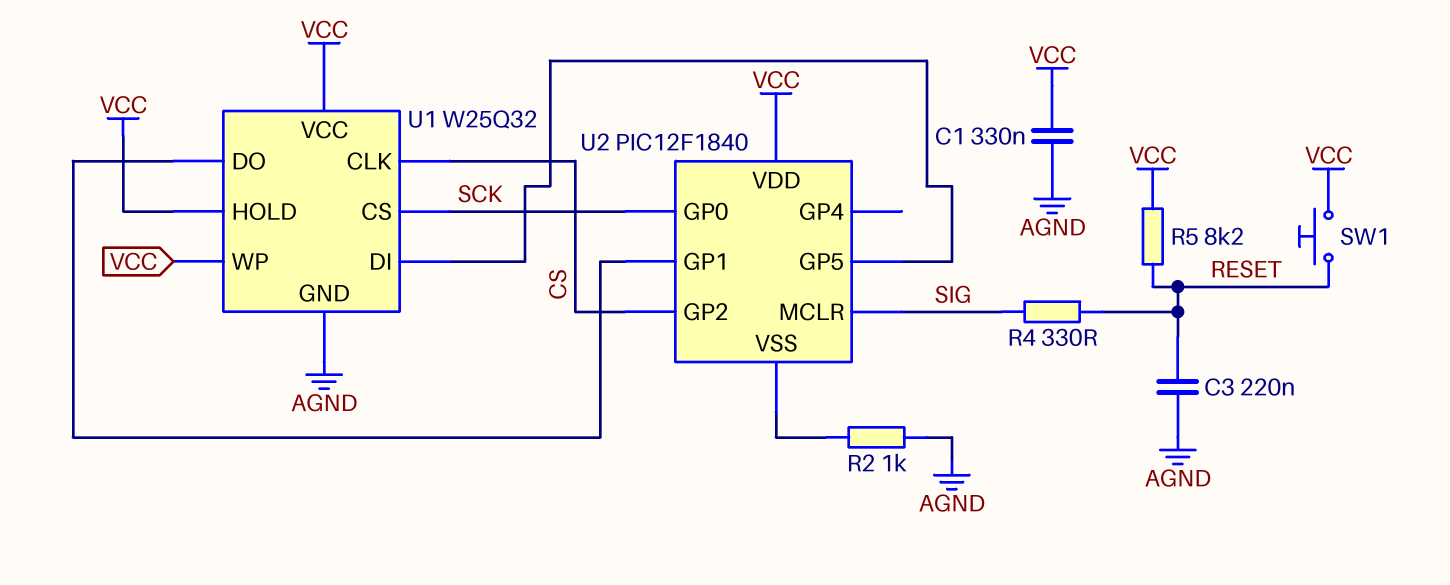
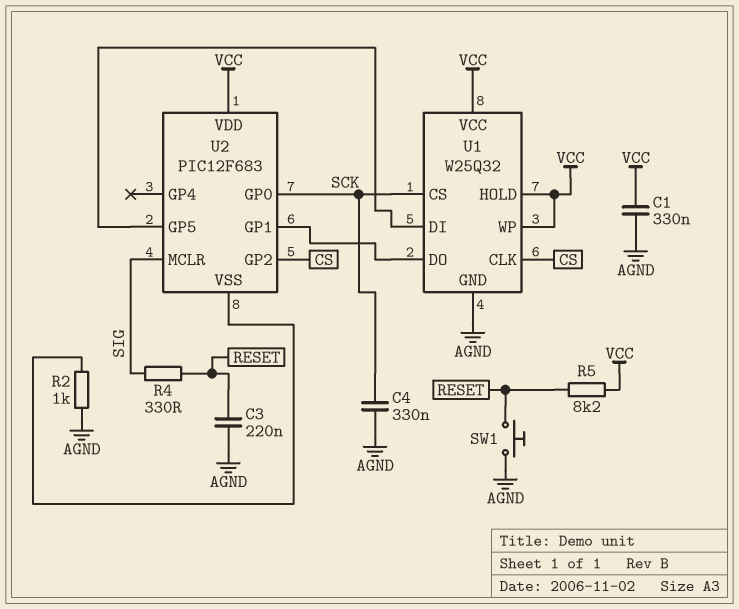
C4: none -> 330nF (AGND, SCK)
SW1: button (RESET, VCC) -> button (AGND, RESET)
U2: PIC12F1840 -> PIC12F683

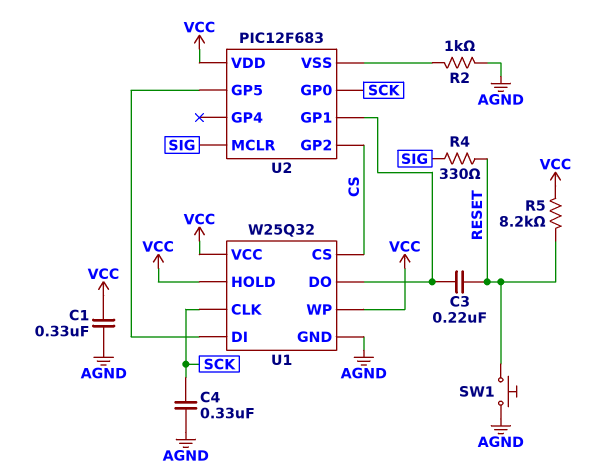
C3: 220nF (AGND, RESET) -> 220nF (RESET, U1/DO)
U1 pin CLK: CS -> SCK
U1 pin CS: SCK -> CS

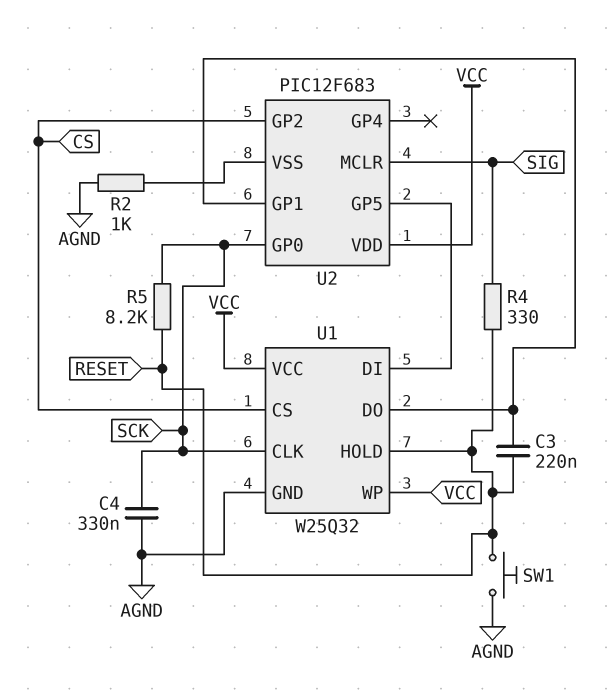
C1: 330nF (AGND, VCC) -> none
R5: 8.2k (RESET, VCC) -> 8.2k (RESET, SCK)
U1 pin HOLD: VCC -> RESET

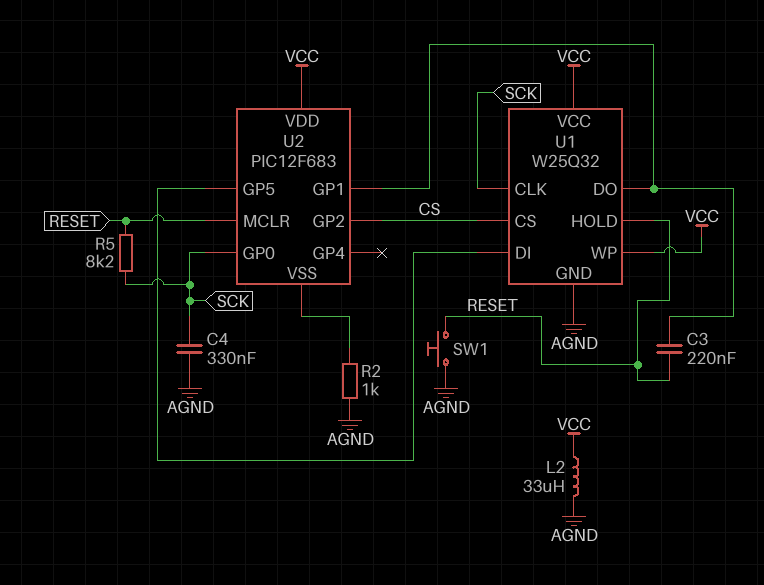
L2: none -> 33uH (AGND, VCC)
R4: 330 (RESET, SIG) -> none
U2 pin MCLR: SIG -> RESET

